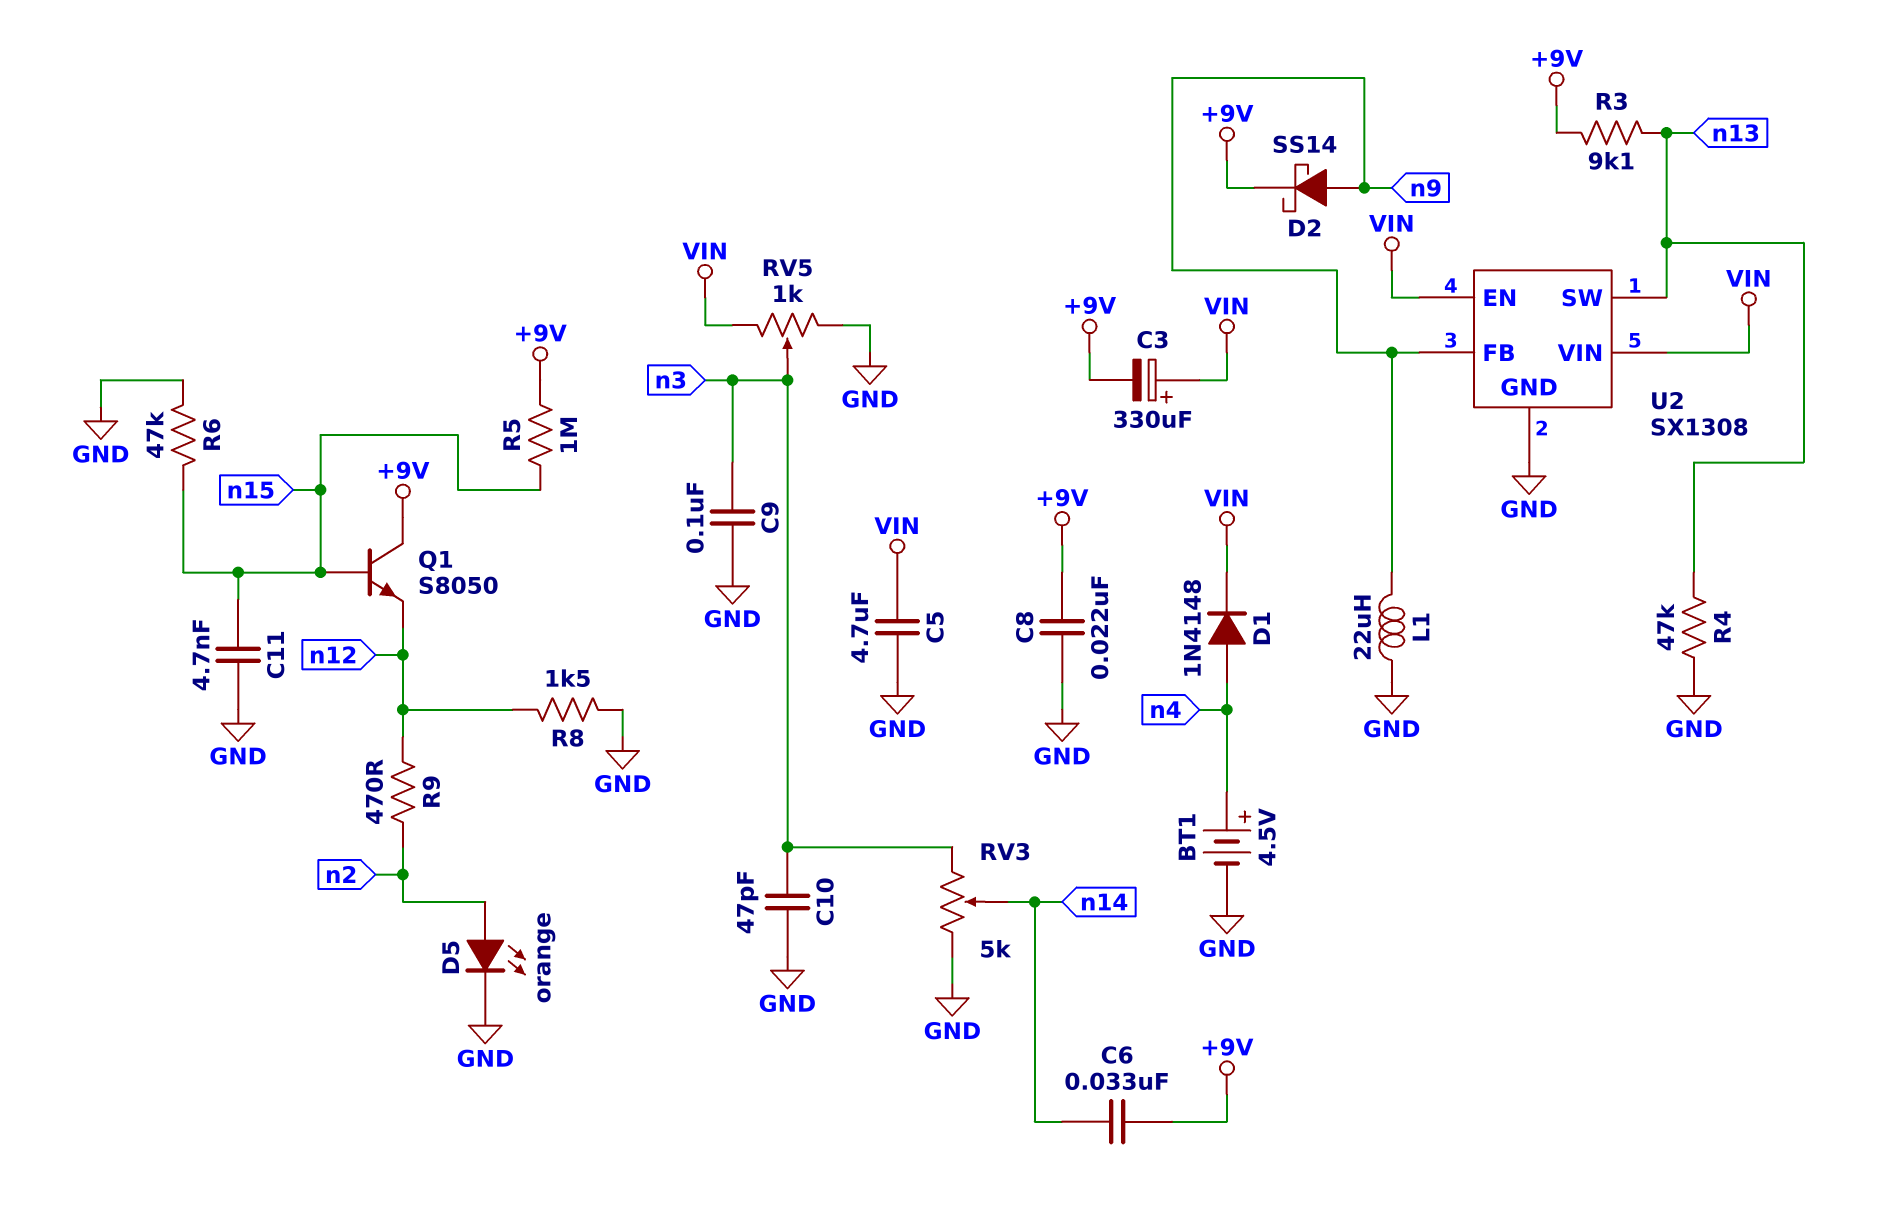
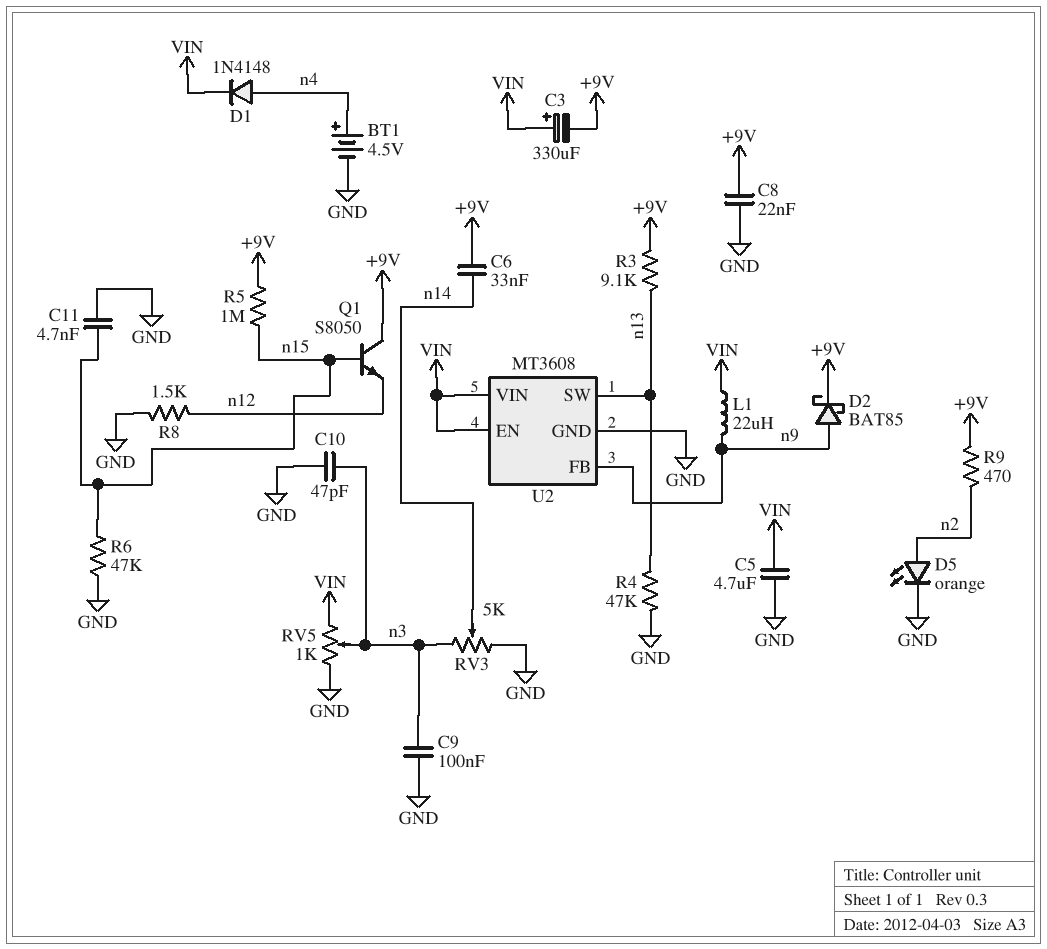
D2: schottky SS14 (A n9, K +9V) -> schottky BAT85 (A n9, K +9V)
L1: 22uH (GND, n9) -> 22uH (VIN, n9)
R9: 470 (n2, n12) -> 470 (+9V, n2)
U2: SX1308 -> MT3608

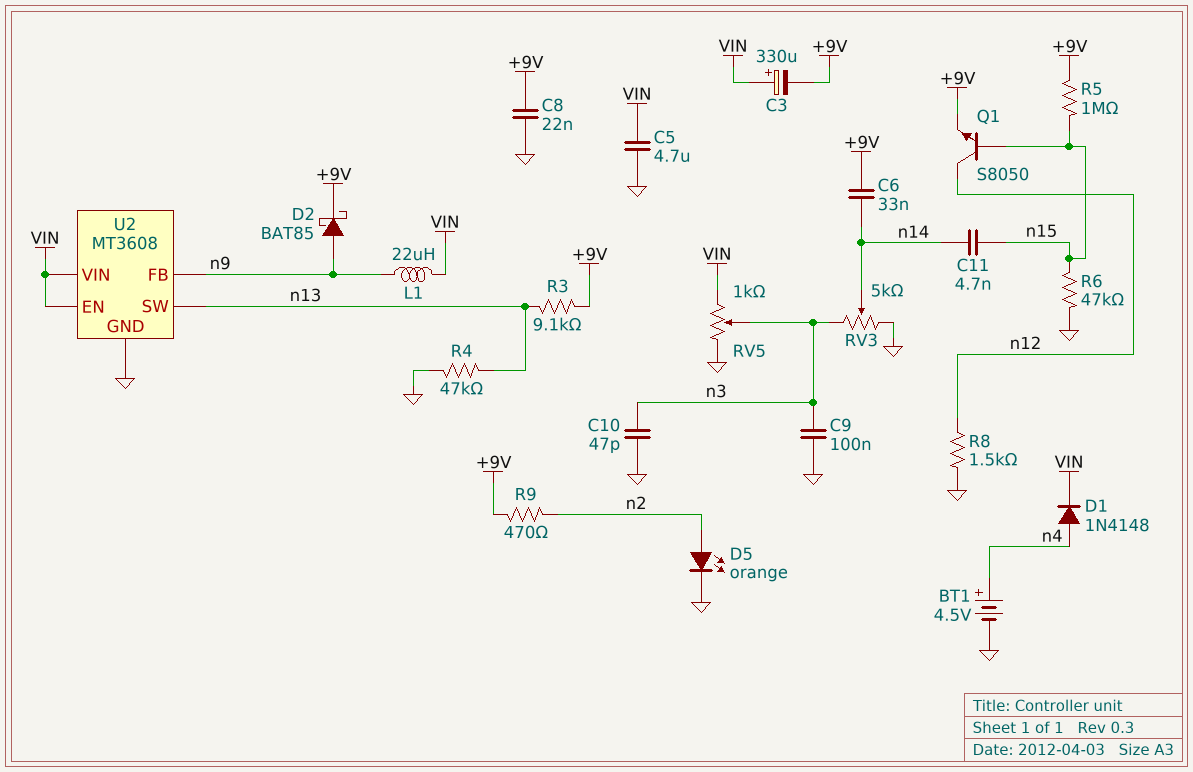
C11: 4.7nF (GND, n15) -> 4.7nF (n14, n15)
Q1: NPN S8050 (B n15, C +9V, E n12) -> NPN S8050 (B n15, C n12, E +9V)

